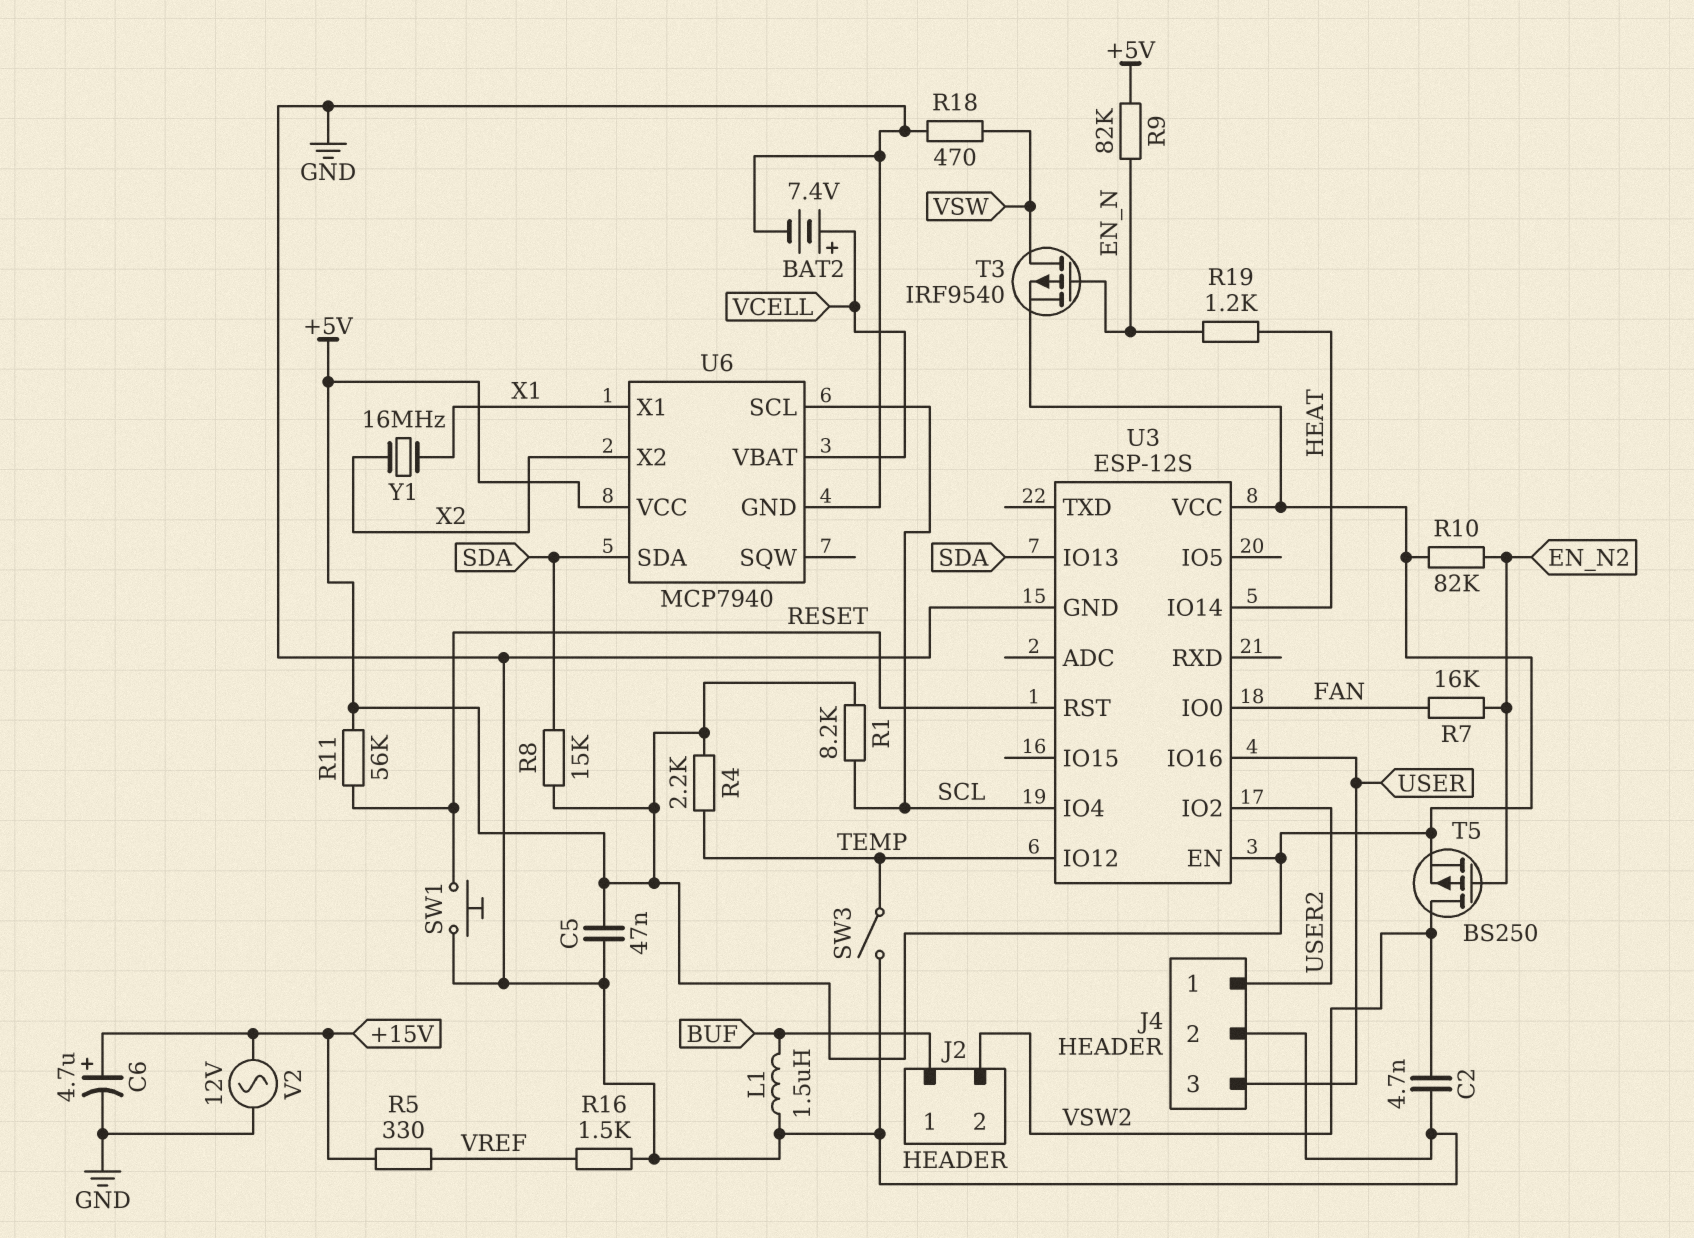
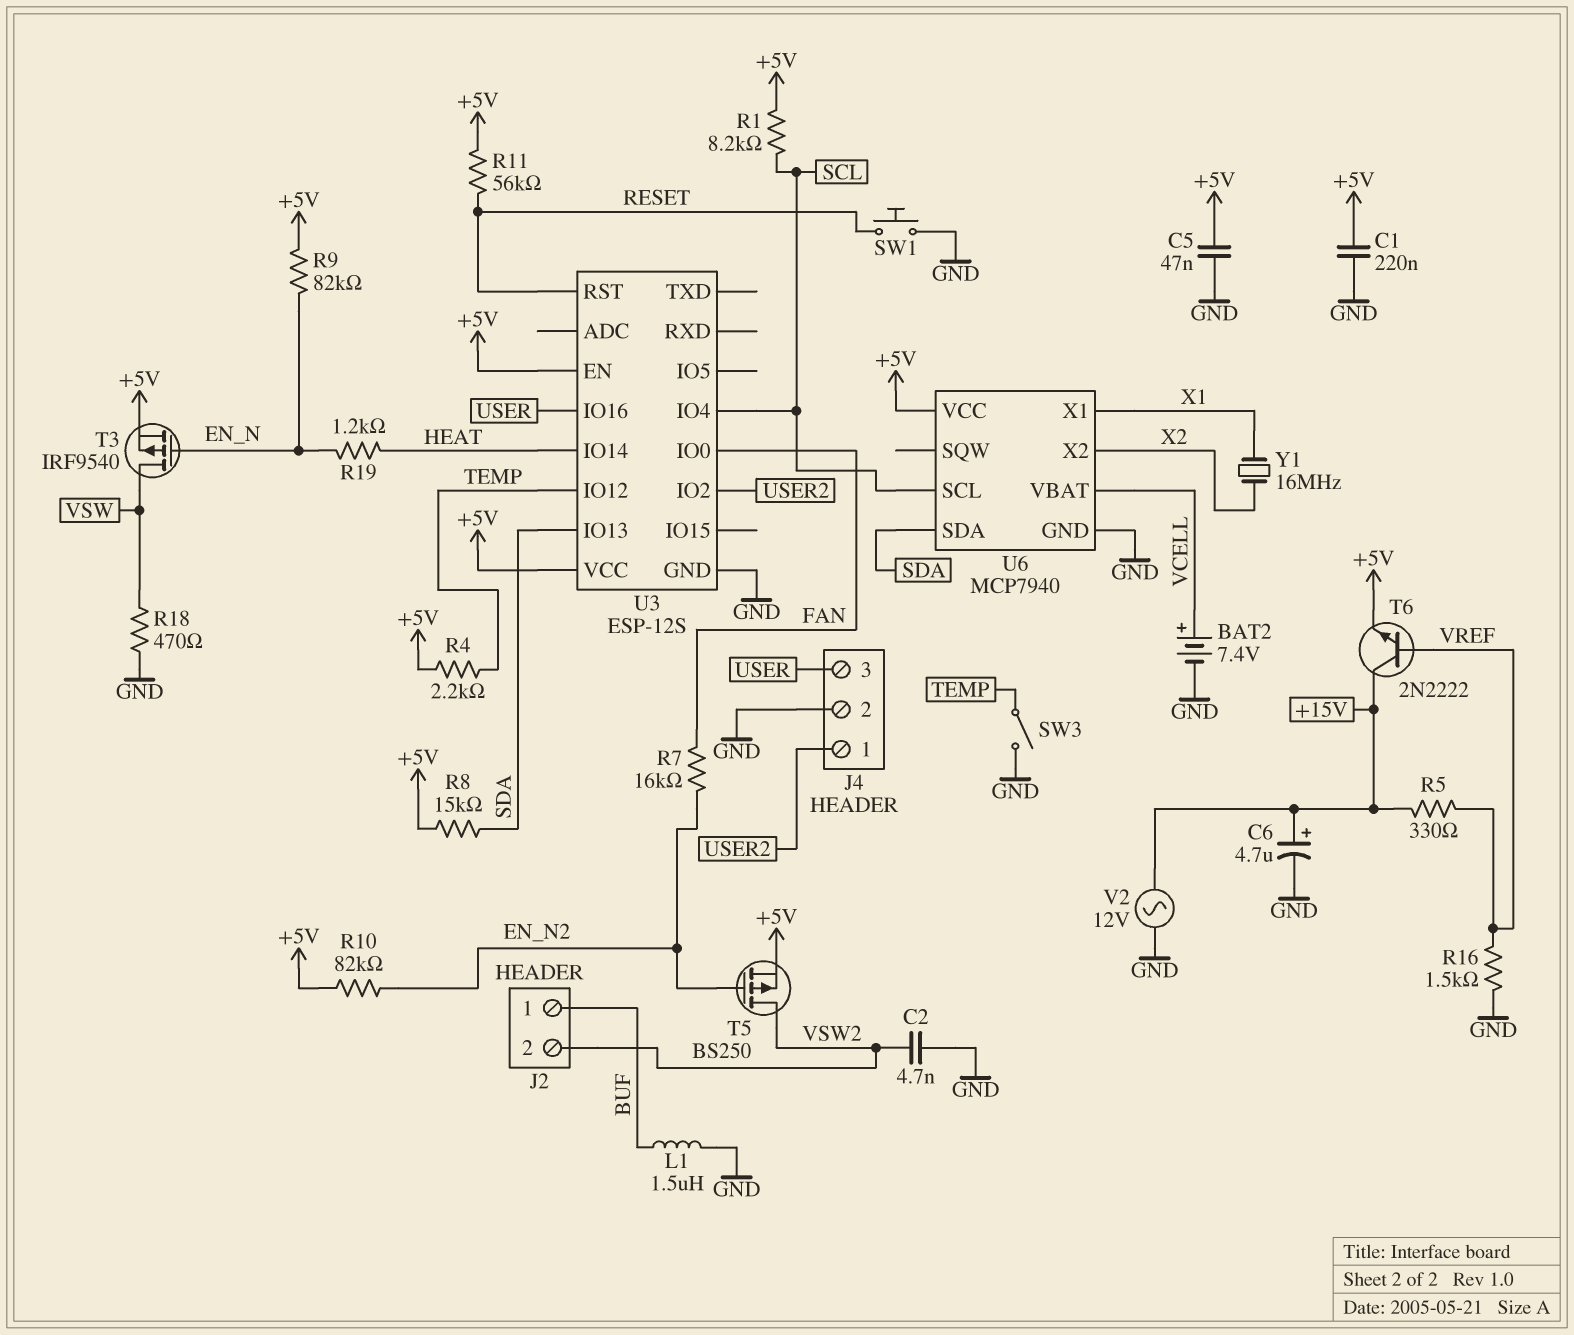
C1: none -> 220nF (+5V, GND)
T6: none -> NPN 2N2222 (B VREF, C +15V, E +5V)

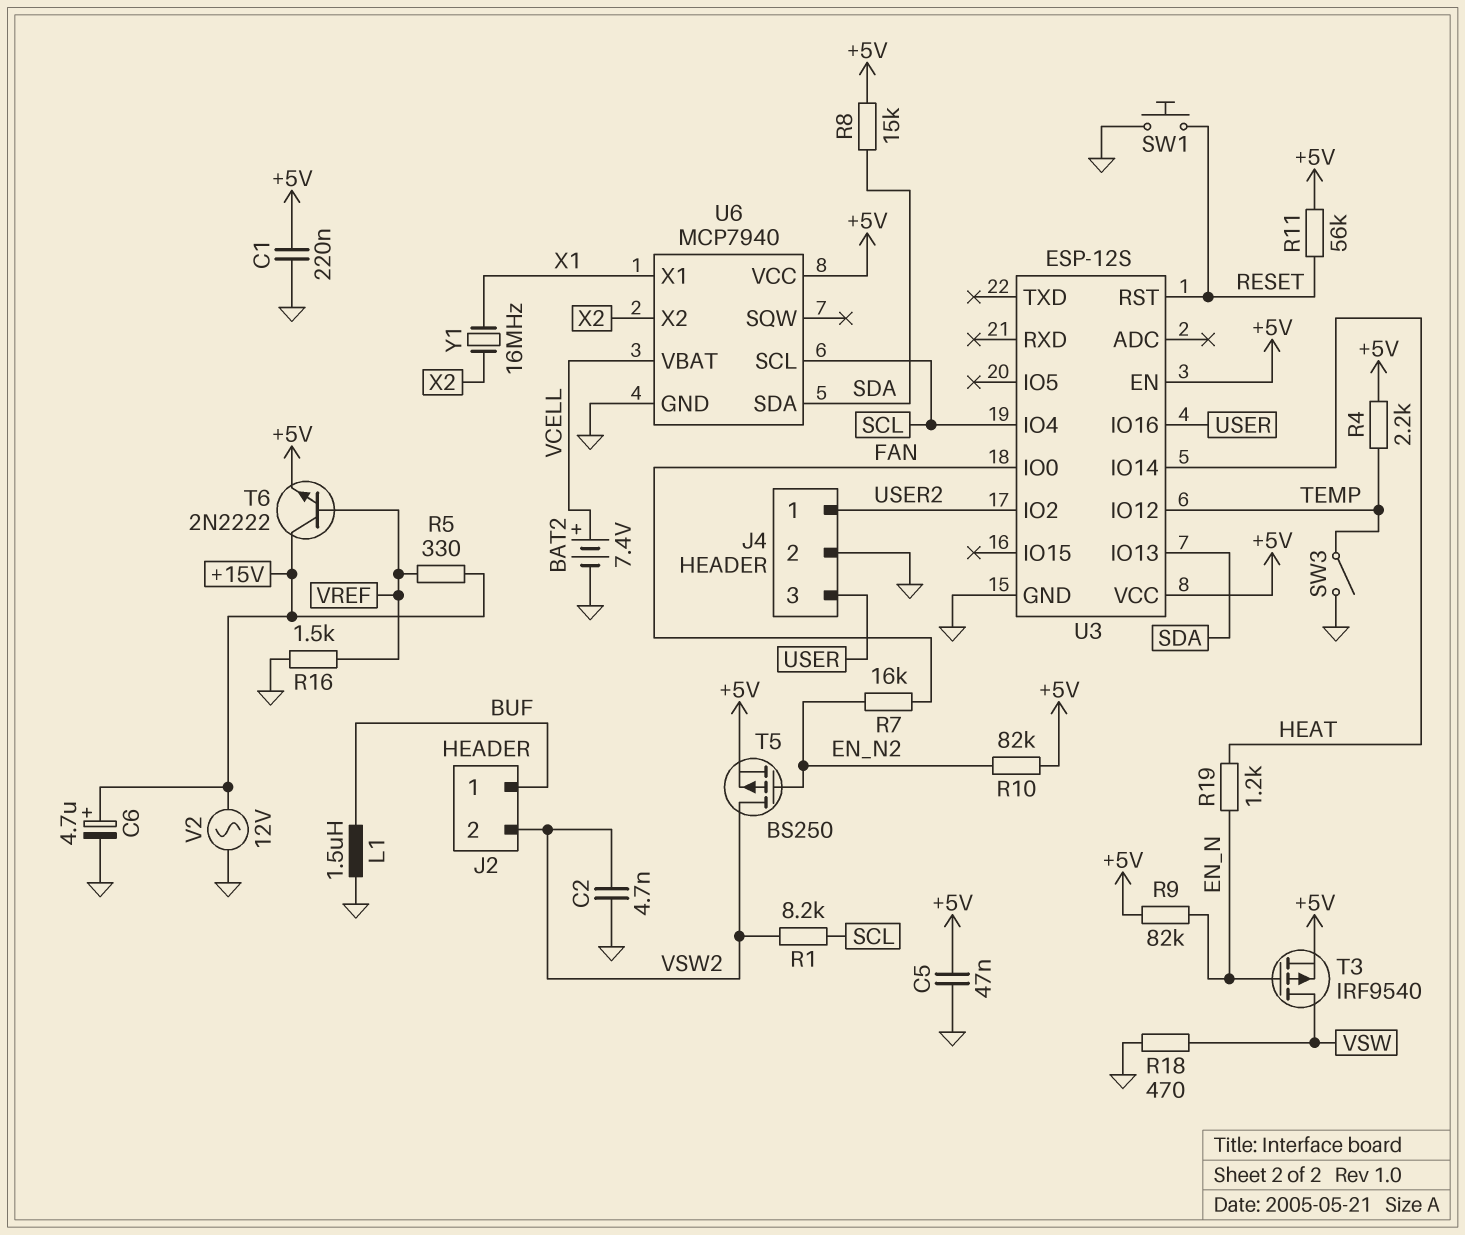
R1: 8.2k (+5V, SCL) -> 8.2k (SCL, VSW2)

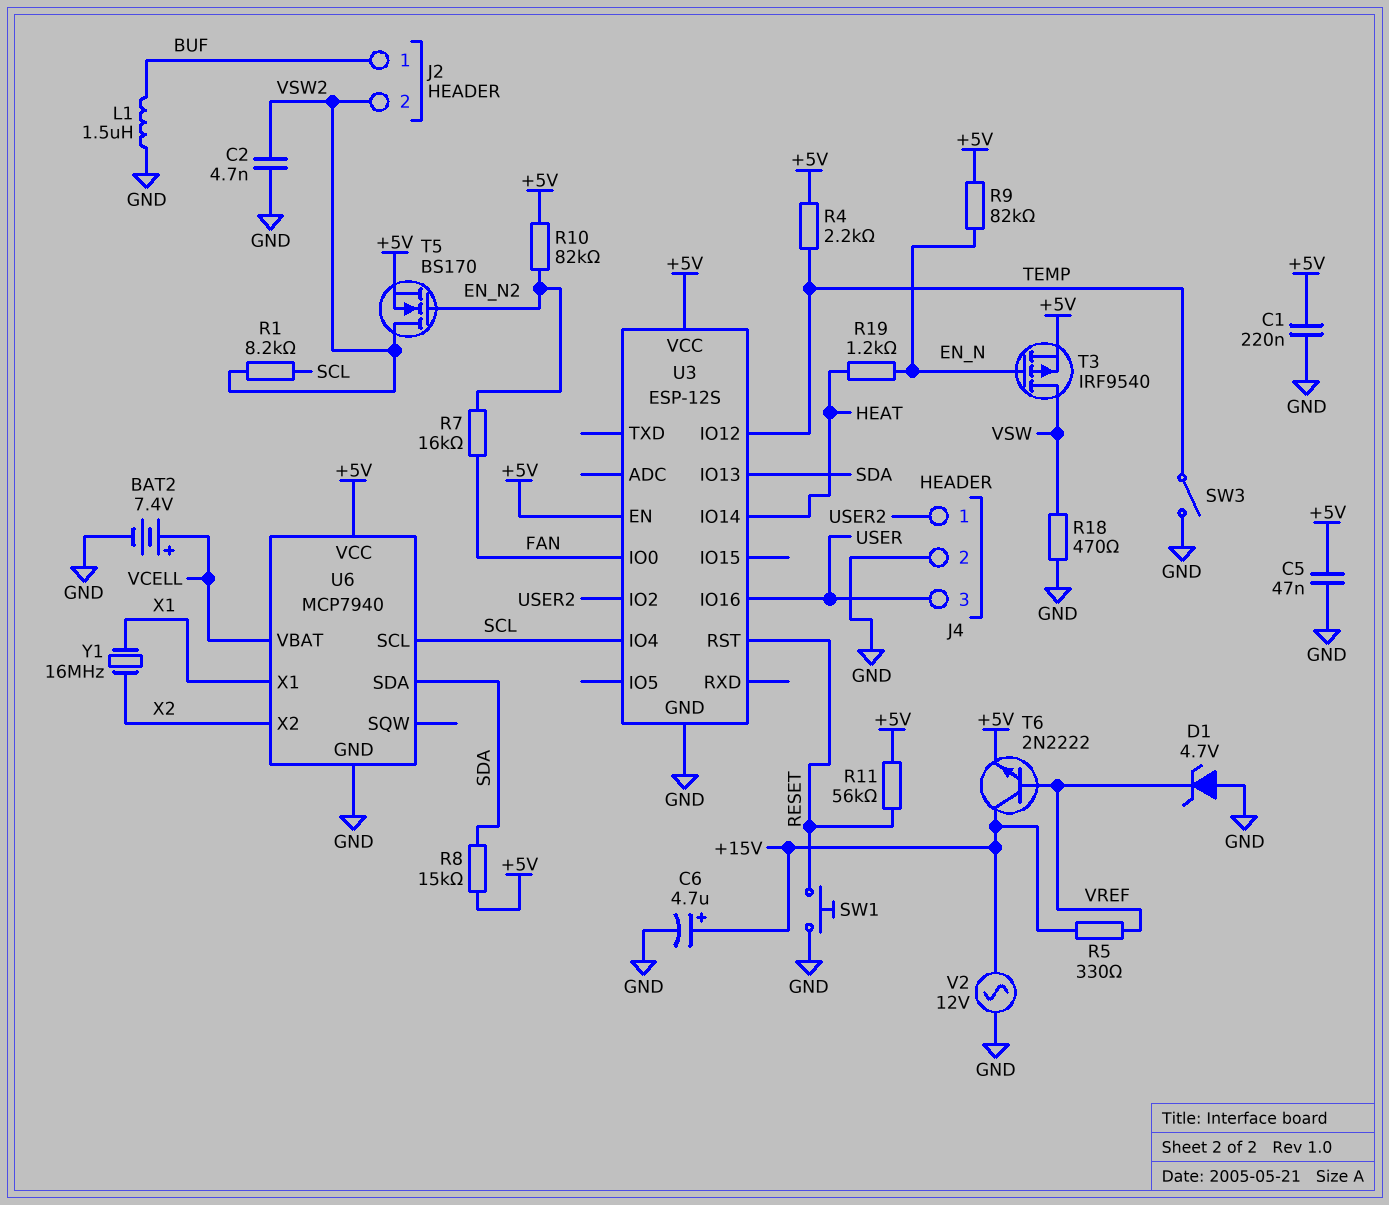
D1: none -> zener 4.7V (A GND, K VREF)
R16: 1.5k (GND, VREF) -> none
T5: PMOS BS250 (G EN_N2, D VSW2, S +5V) -> NMOS BS170 (G EN_N2, D VSW2, S +5V)

